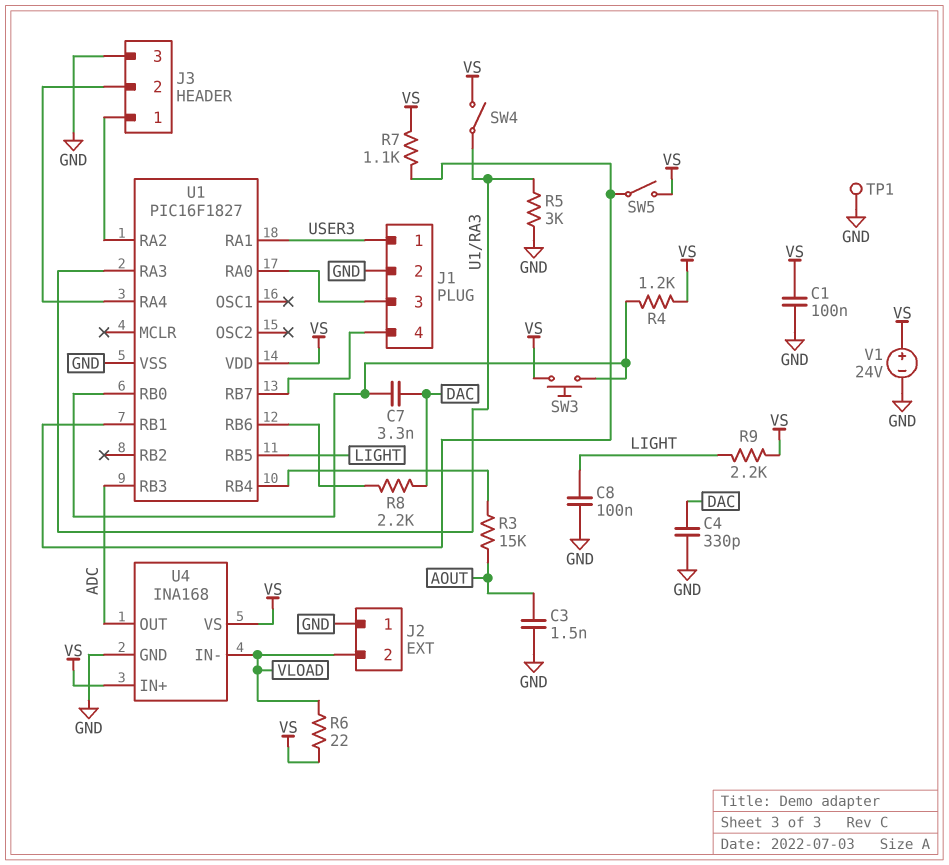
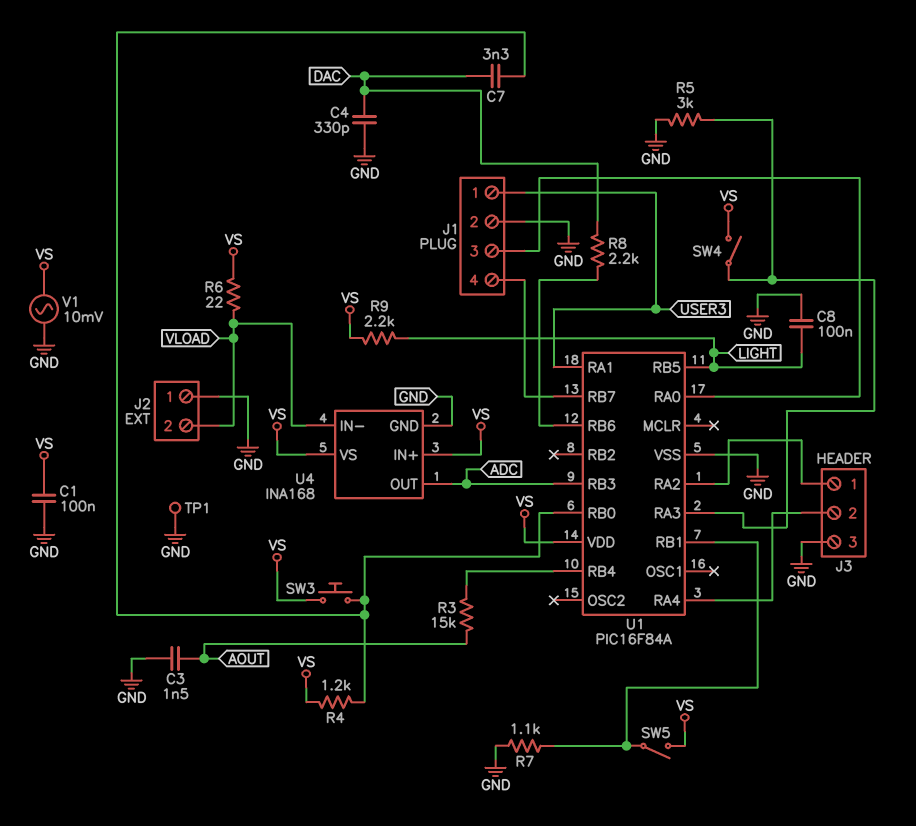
R7: 1.1k (U1/RB1, VS) -> 1.1k (GND, U1/RB1)
U1: PIC16F1827 -> PIC16F84A
V1: 24V (plus VS, minus GND) -> AC 10mV (GND, VS)

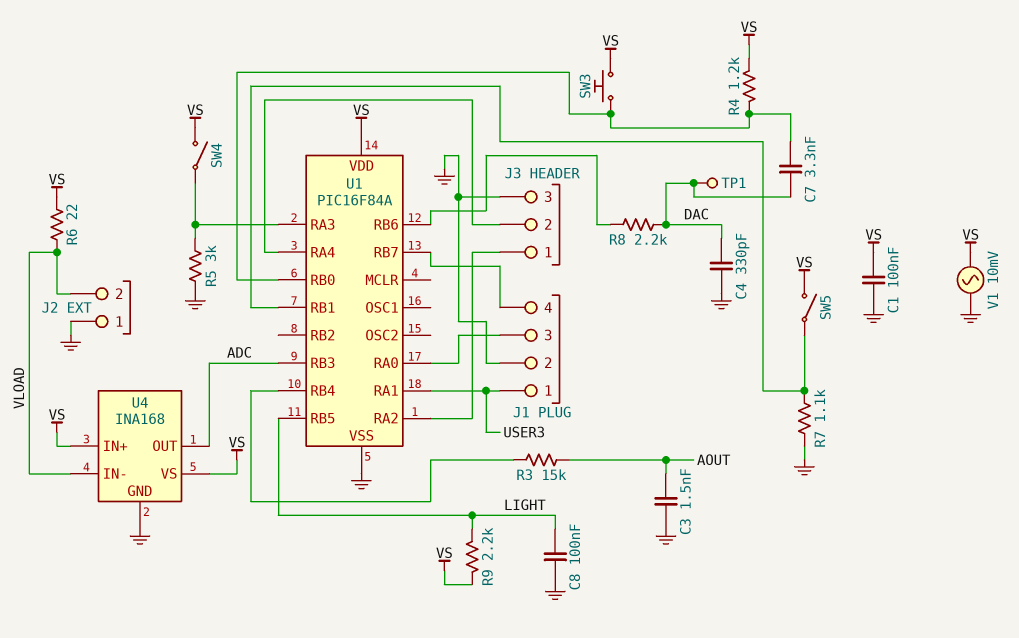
TP1: test point (GND) -> test point (DAC)

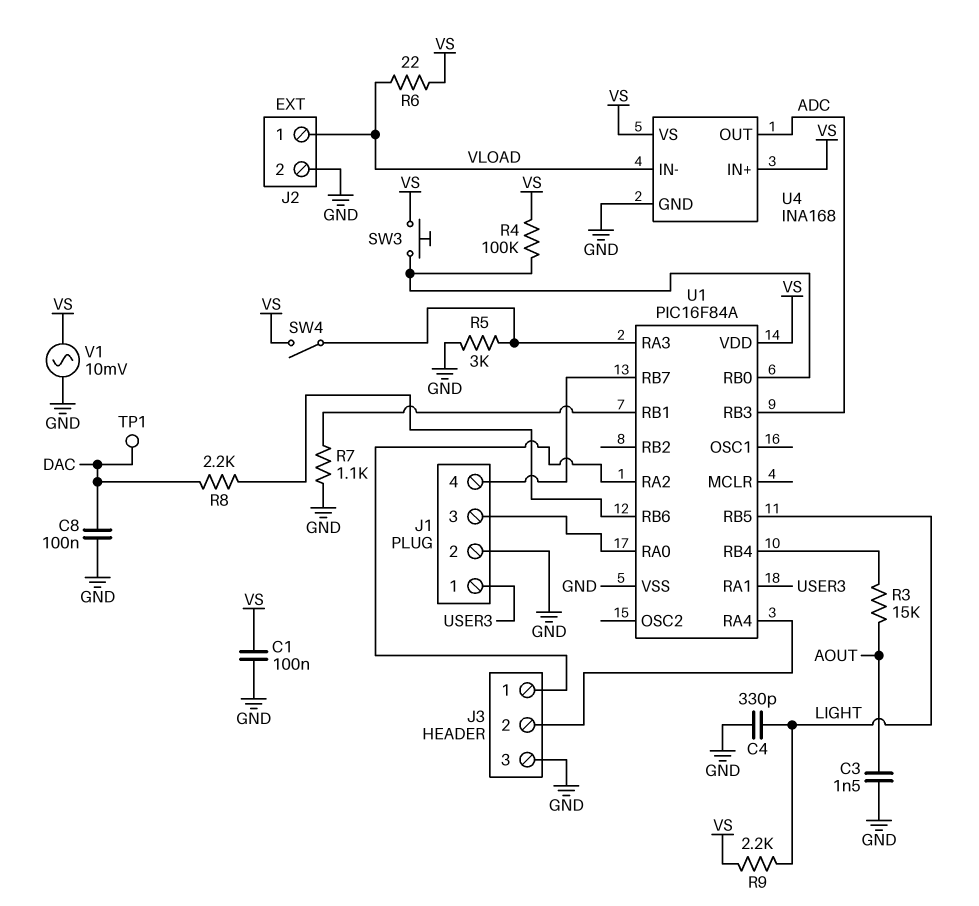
C4: 330pF (DAC, GND) -> 330pF (GND, LIGHT)
C7: 3.3nF (DAC, U1/RB0) -> none
C8: 100nF (GND, LIGHT) -> 100nF (DAC, GND)
J2 pin 1: GND -> VLOAD
J2 pin 2: VLOAD -> GND
R4: 1.2k (U1/RB0, VS) -> 100k (U1/RB0, VS)
SW5: switch (U1/RB1, VS) -> none

